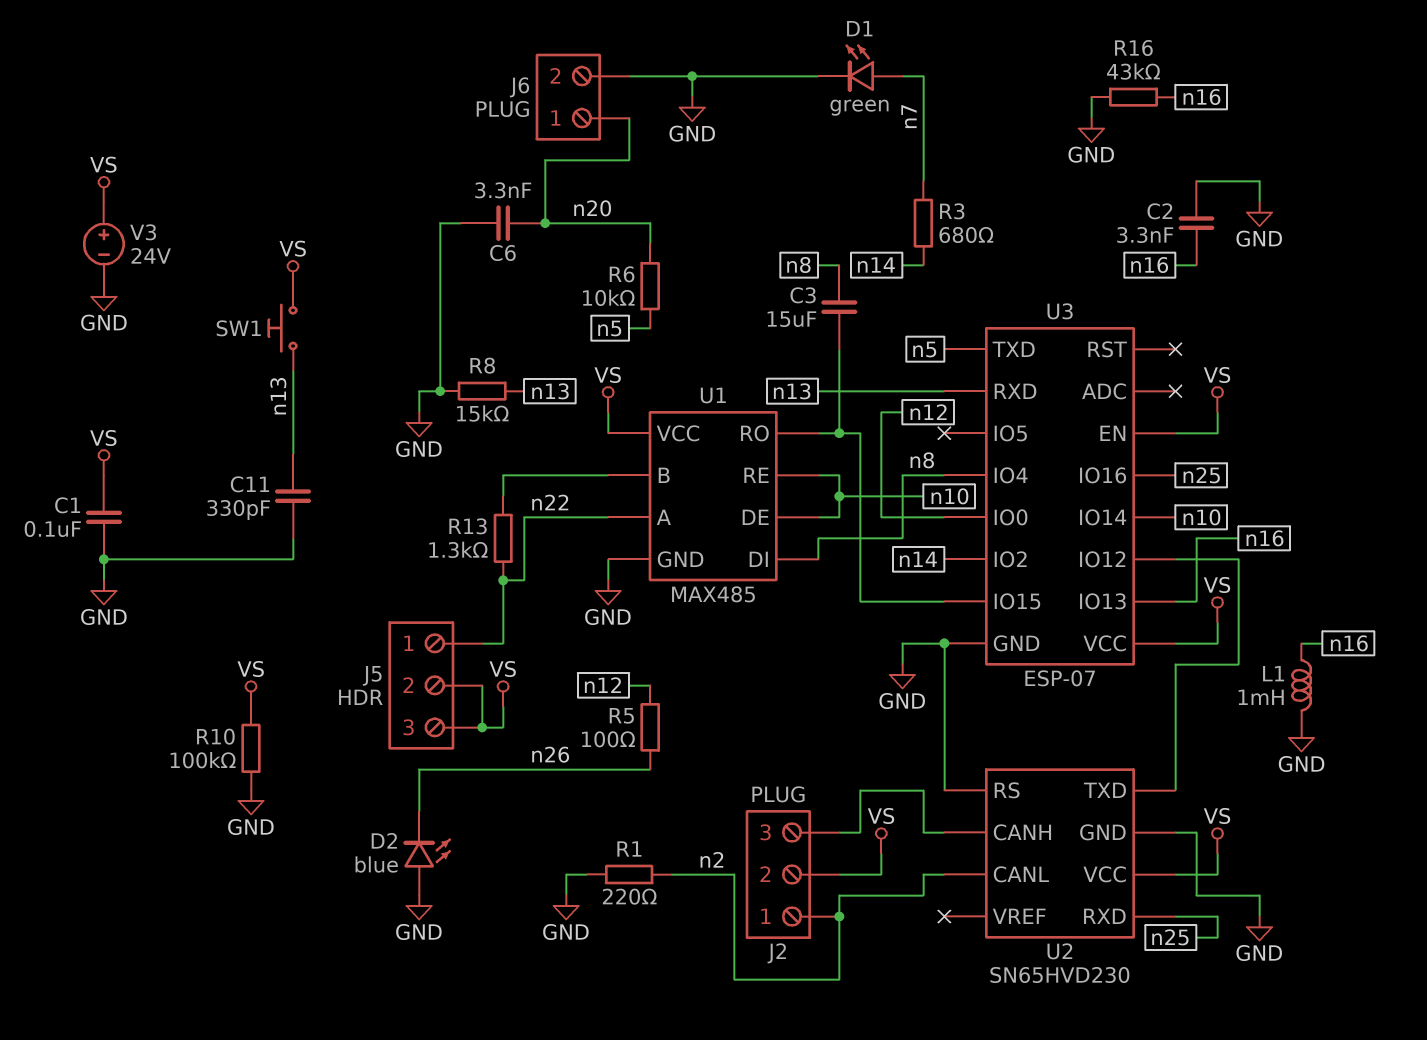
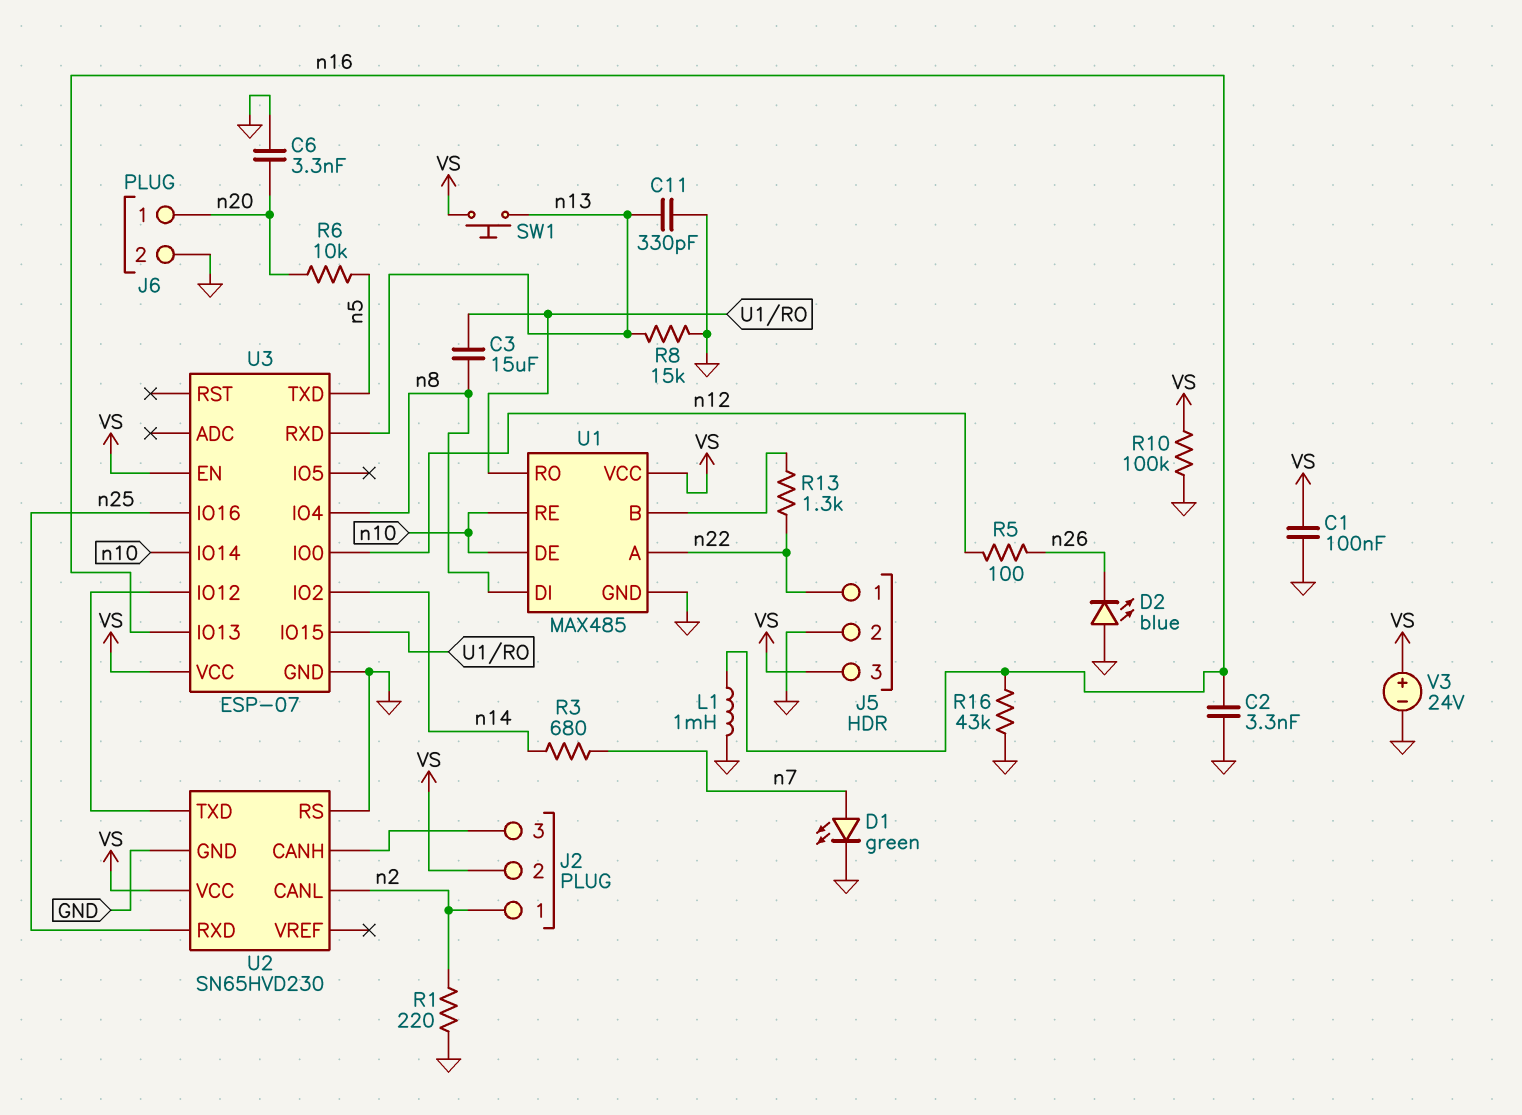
J5 pin 2: VS -> GND

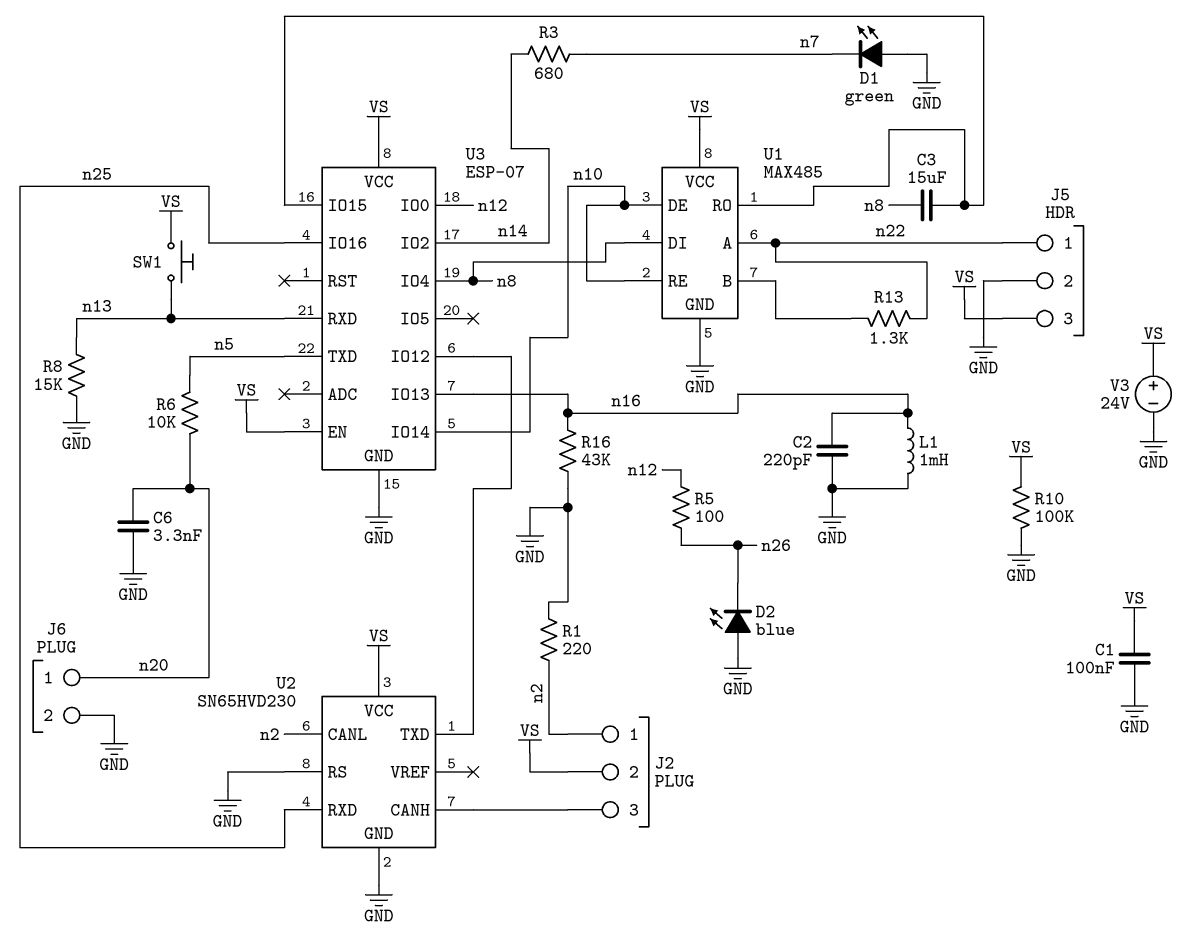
C2: 3.3nF (GND, n16) -> 220pF (GND, n16)
C11: 330pF (GND, n13) -> none
D1: LED green (A n7, K GND) -> LED green (A GND, K n7)

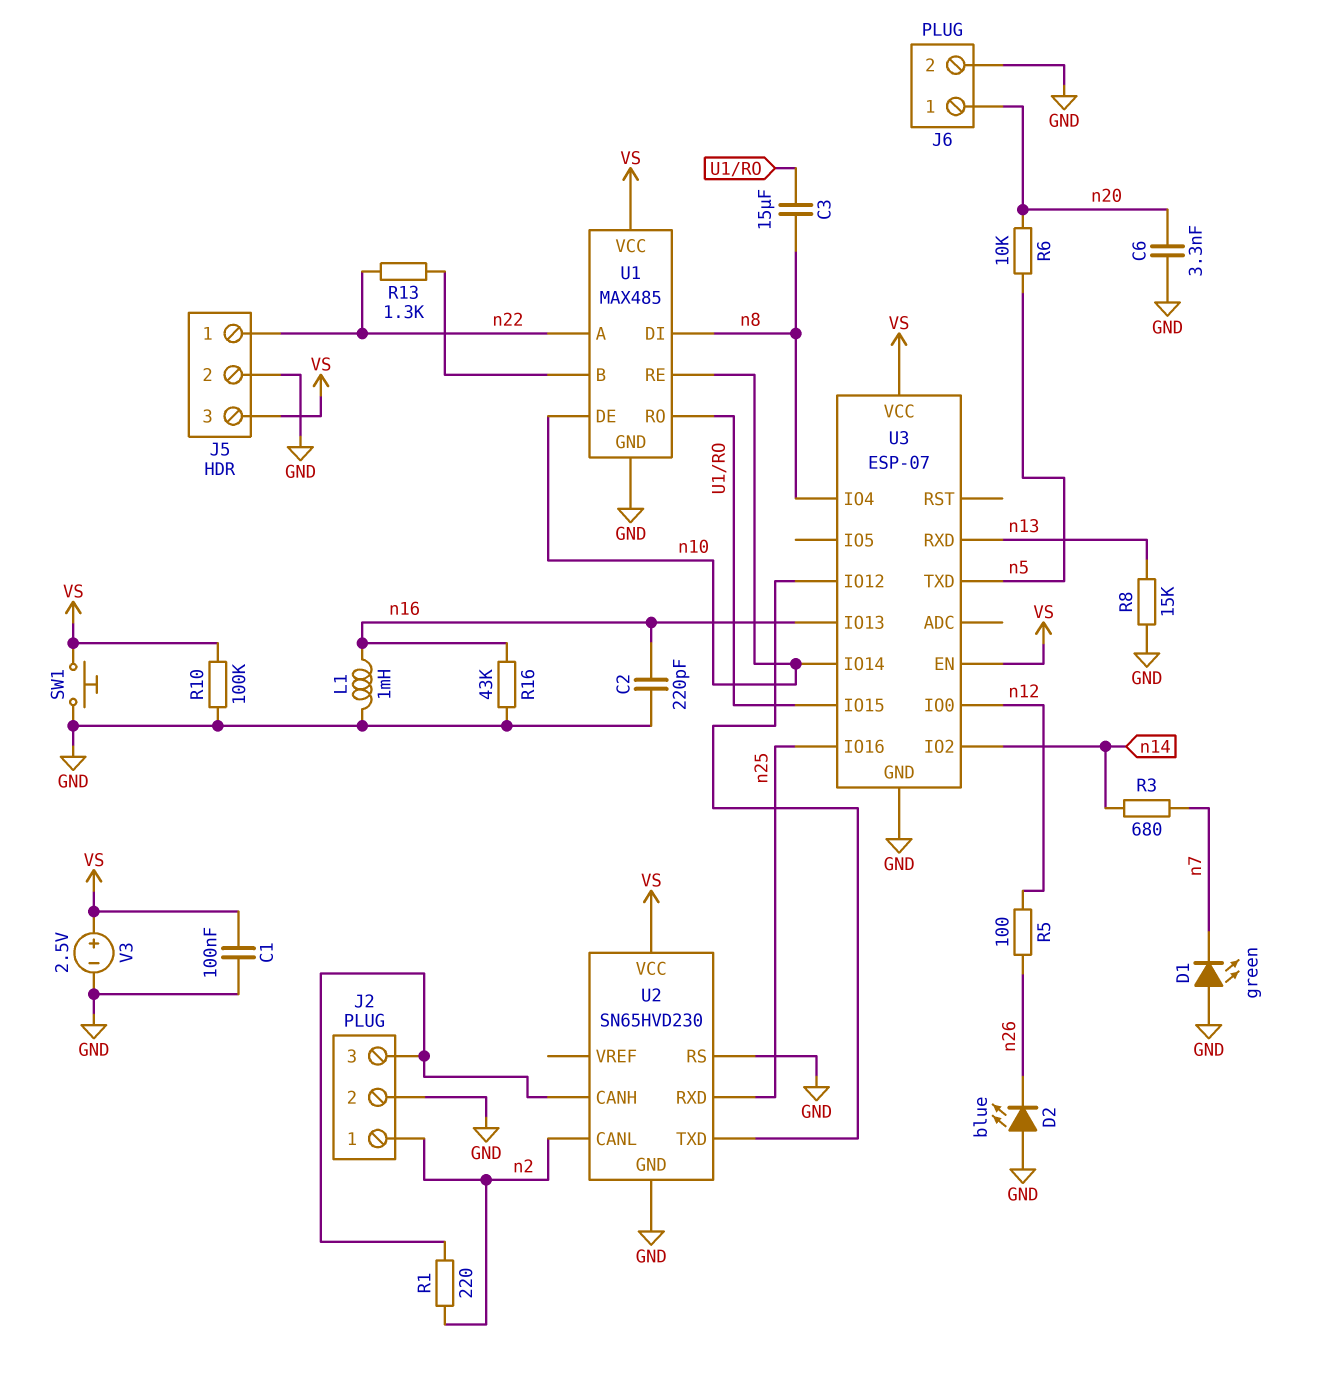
J2 pin 2: VS -> GND
R1: 220 (GND, n2) -> 220 (J2/3, n2)
SW1: button (VS, n13) -> button (GND, VS)
V3: 24V (plus VS, minus GND) -> 2.5V (plus VS, minus GND)

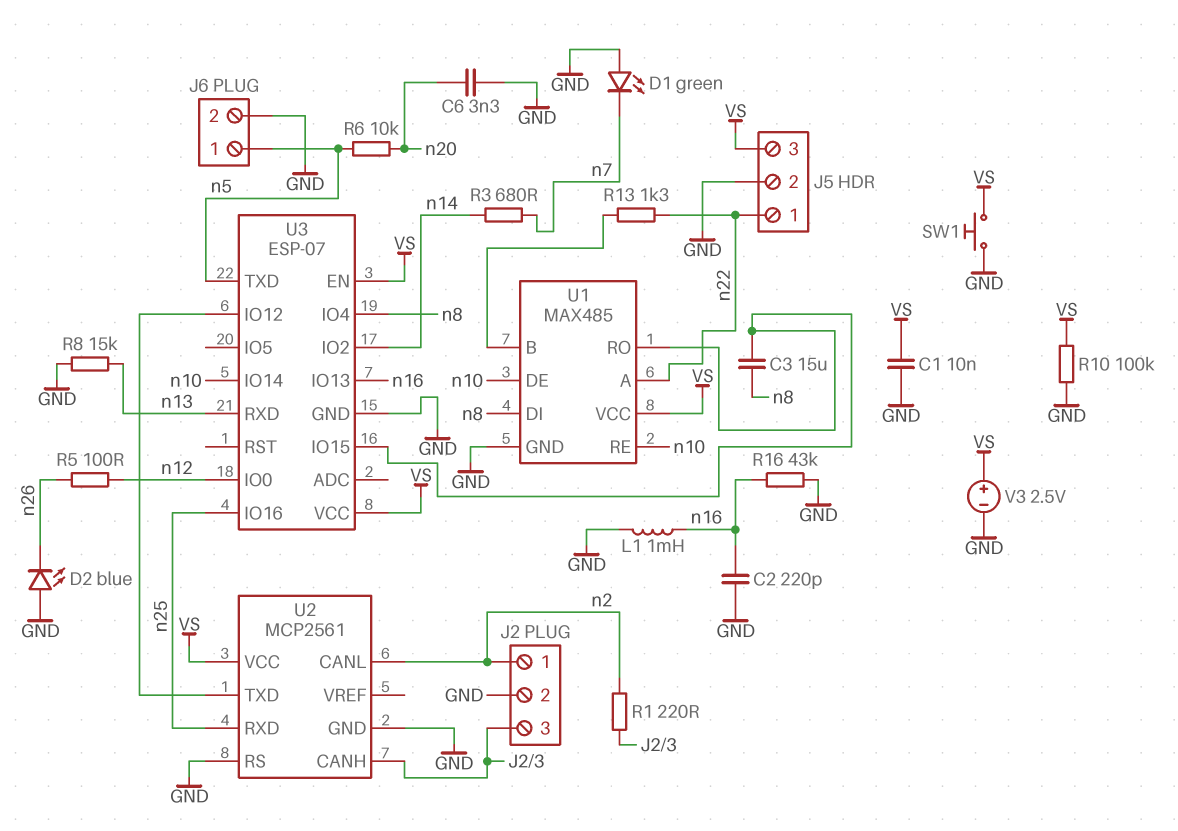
C1: 100nF (GND, VS) -> 10nF (GND, VS)
J6 pin 1: n20 -> n5
U2: SN65HVD230 -> MCP2561

